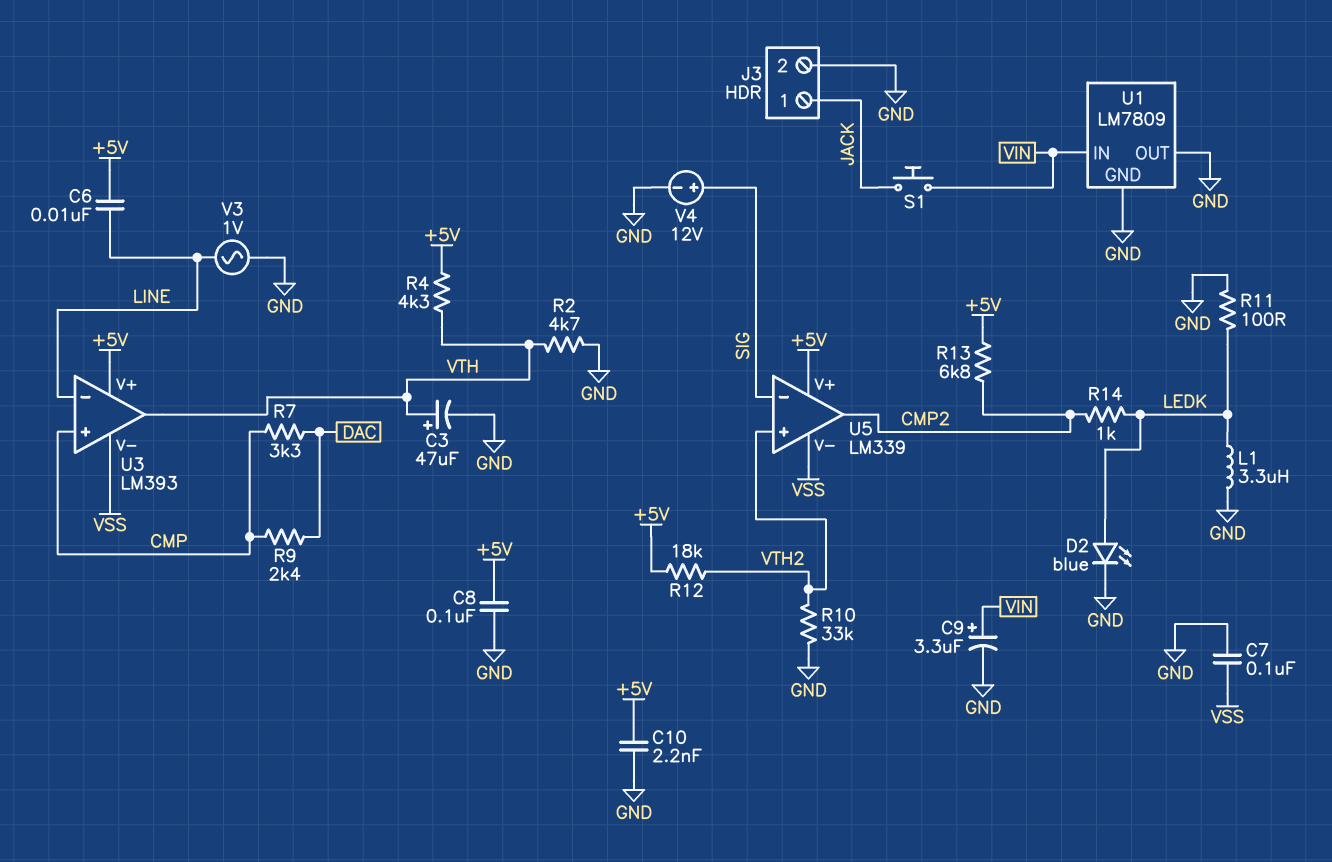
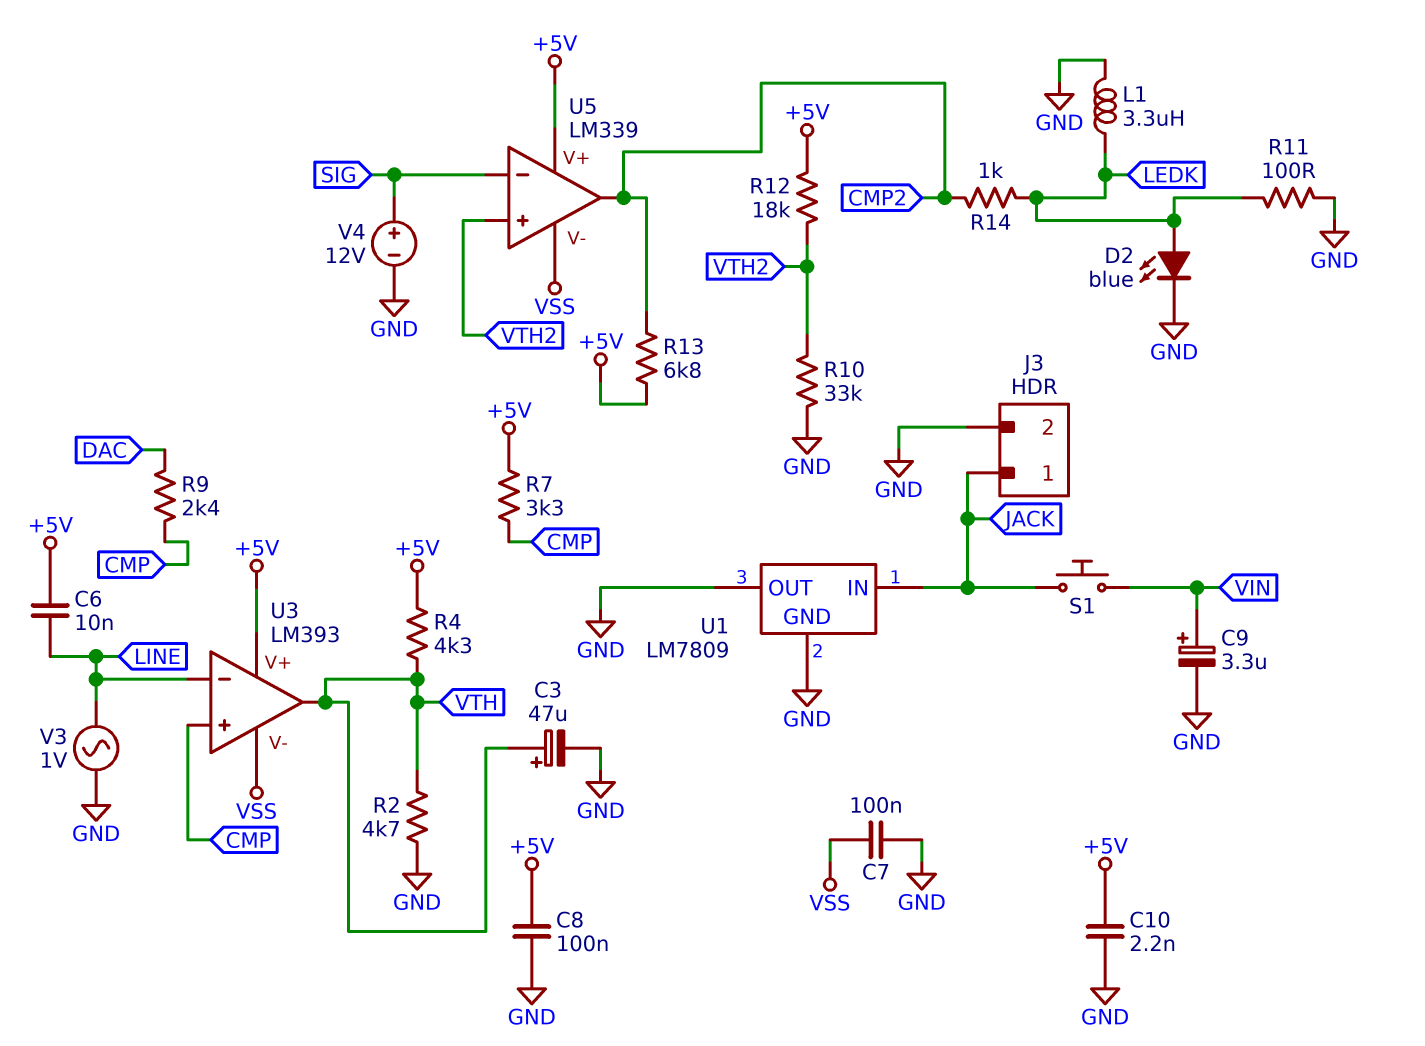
R7: 3.3k (CMP, DAC) -> 3.3k (+5V, CMP)
U1 pin IN: VIN -> JACK

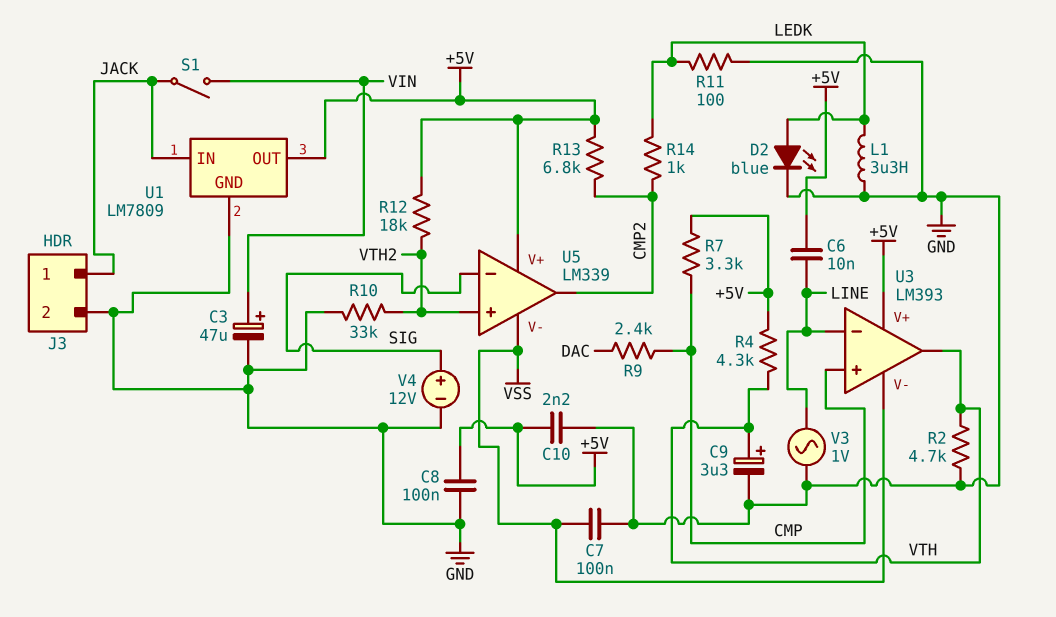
C3: 47uF (plus VTH, minus GND) -> 47uF (plus VIN, minus GND)
C9: 3.3uF (plus VIN, minus GND) -> 3.3uF (plus VTH, minus GND)
S1: button (JACK, VIN) -> switch (JACK, VIN)
U1 pin OUT: GND -> +5V

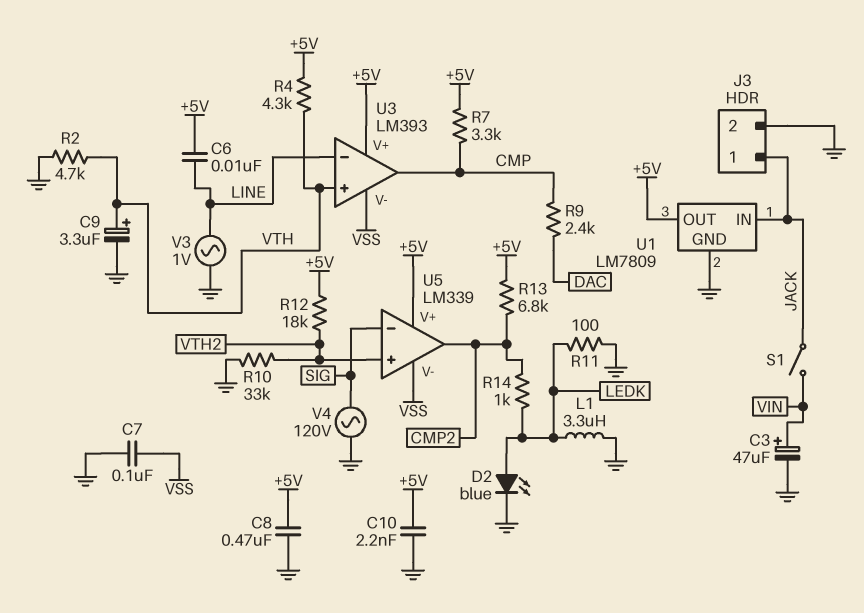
C8: 100nF (+5V, GND) -> 470nF (+5V, GND)
U3 pin in+: CMP -> VTH
U3 pin out: VTH -> CMP
V4: 12V (plus SIG, minus GND) -> AC 120V (GND, SIG)

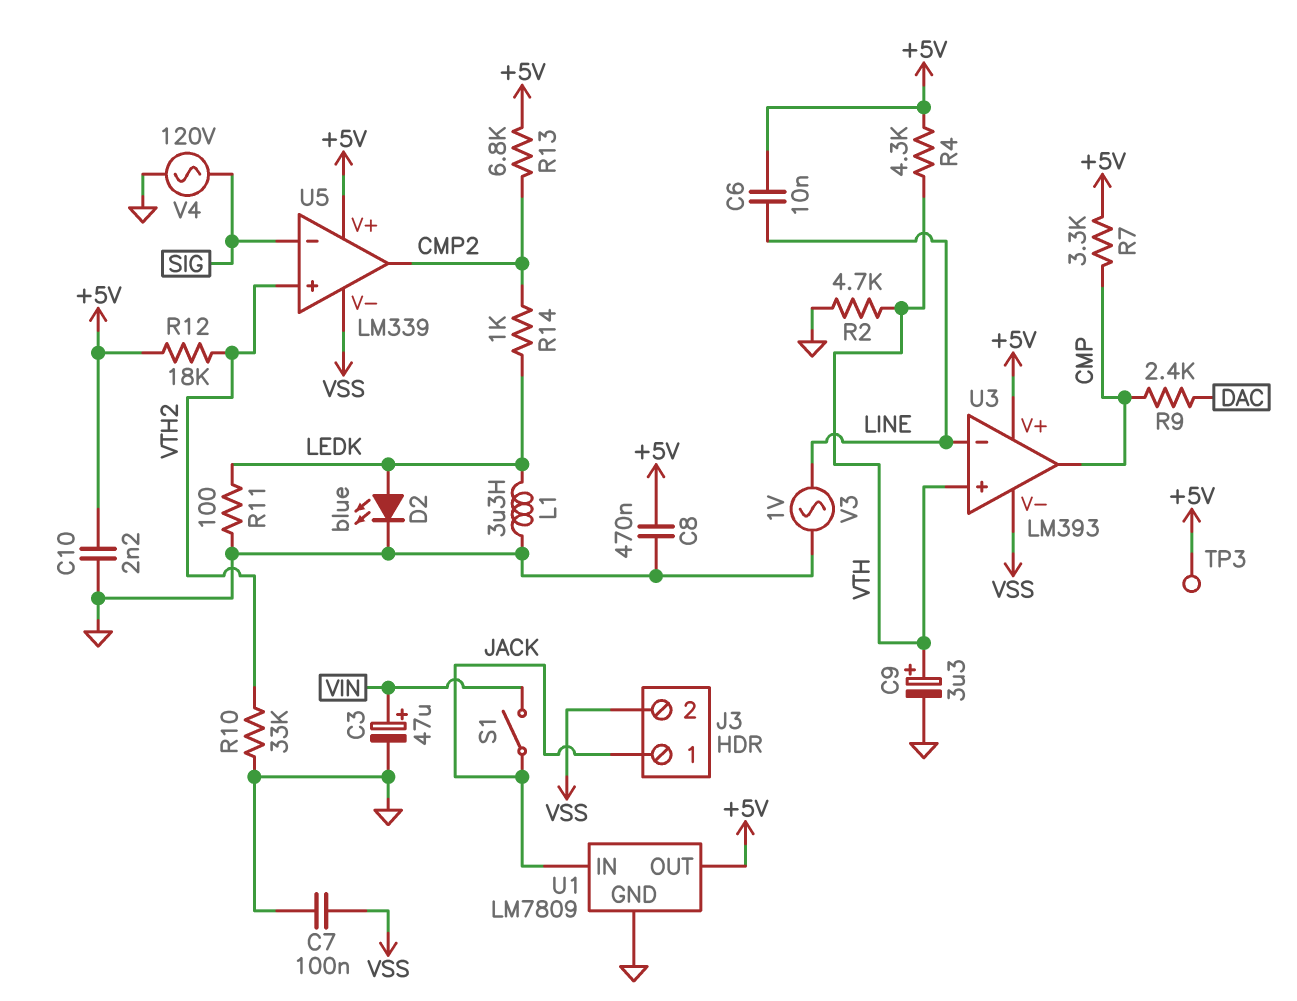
J3 pin 2: GND -> VSS
TP3: none -> test point (+5V)

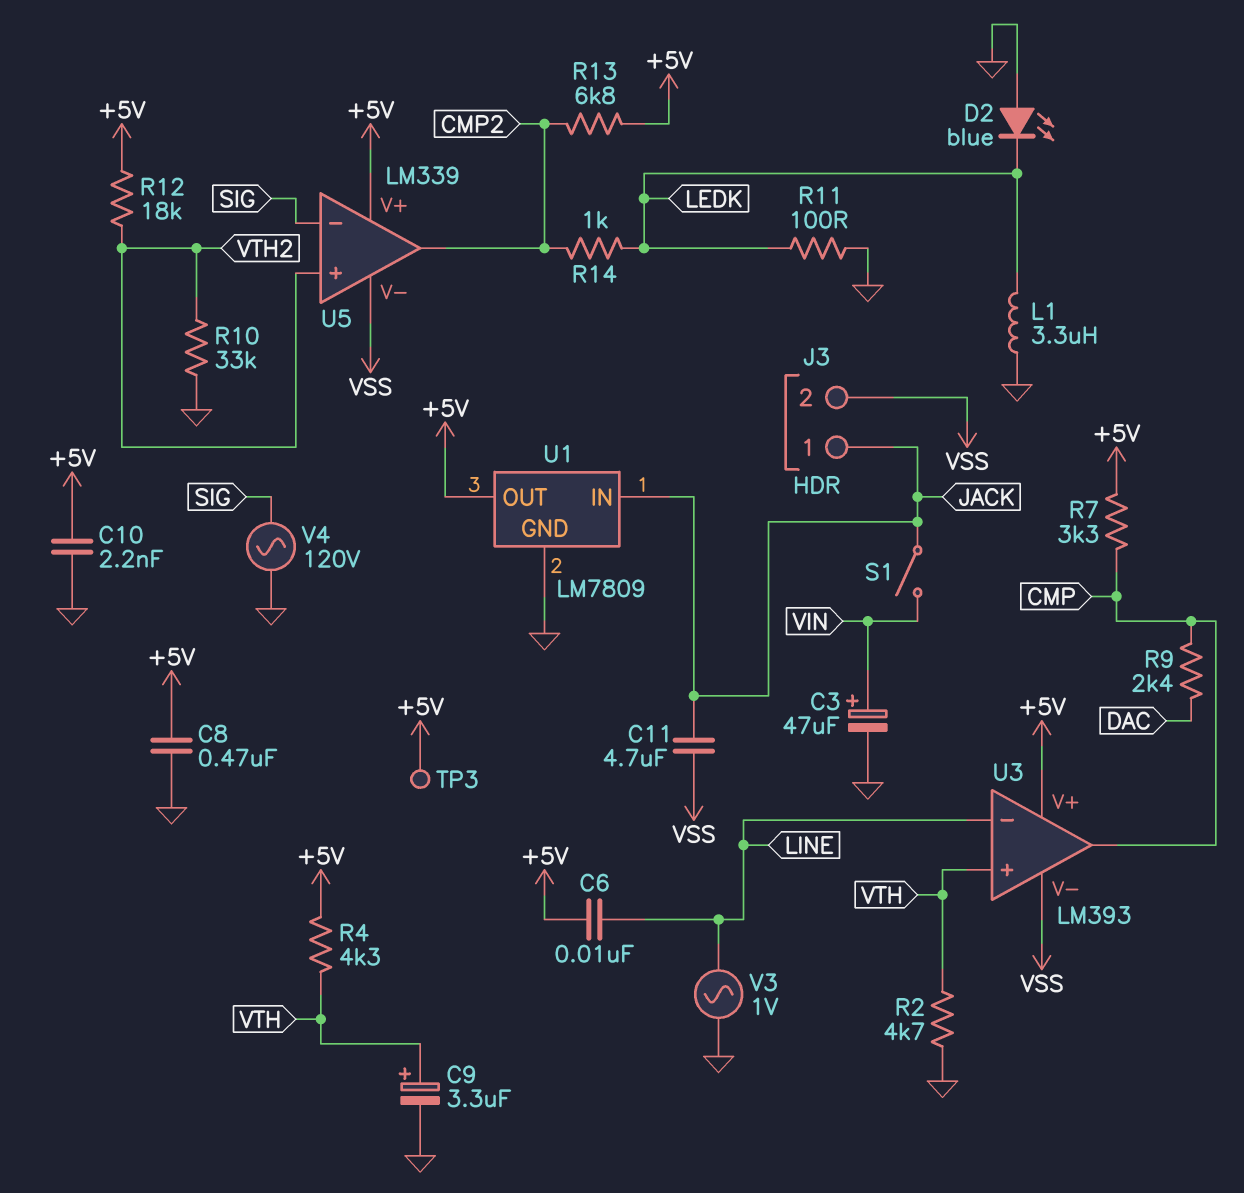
C7: 100nF (GND, VSS) -> none
C11: none -> 4.7uF (JACK, VSS)
D2: LED blue (A LEDK, K GND) -> LED blue (A GND, K LEDK)

